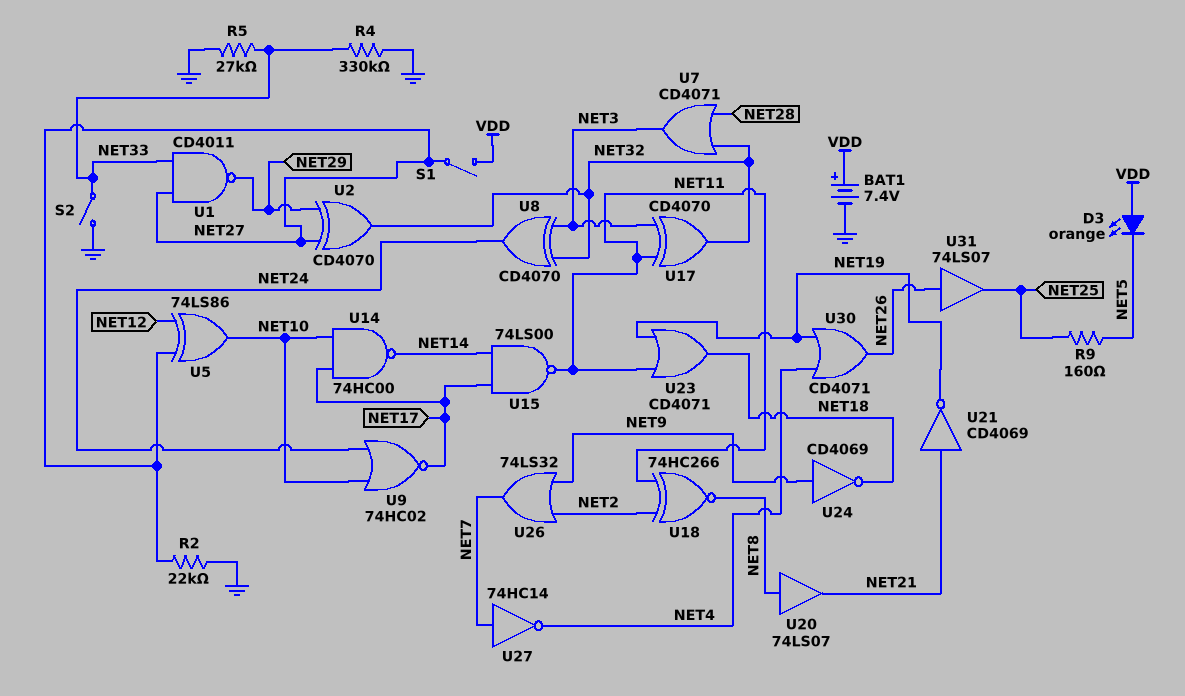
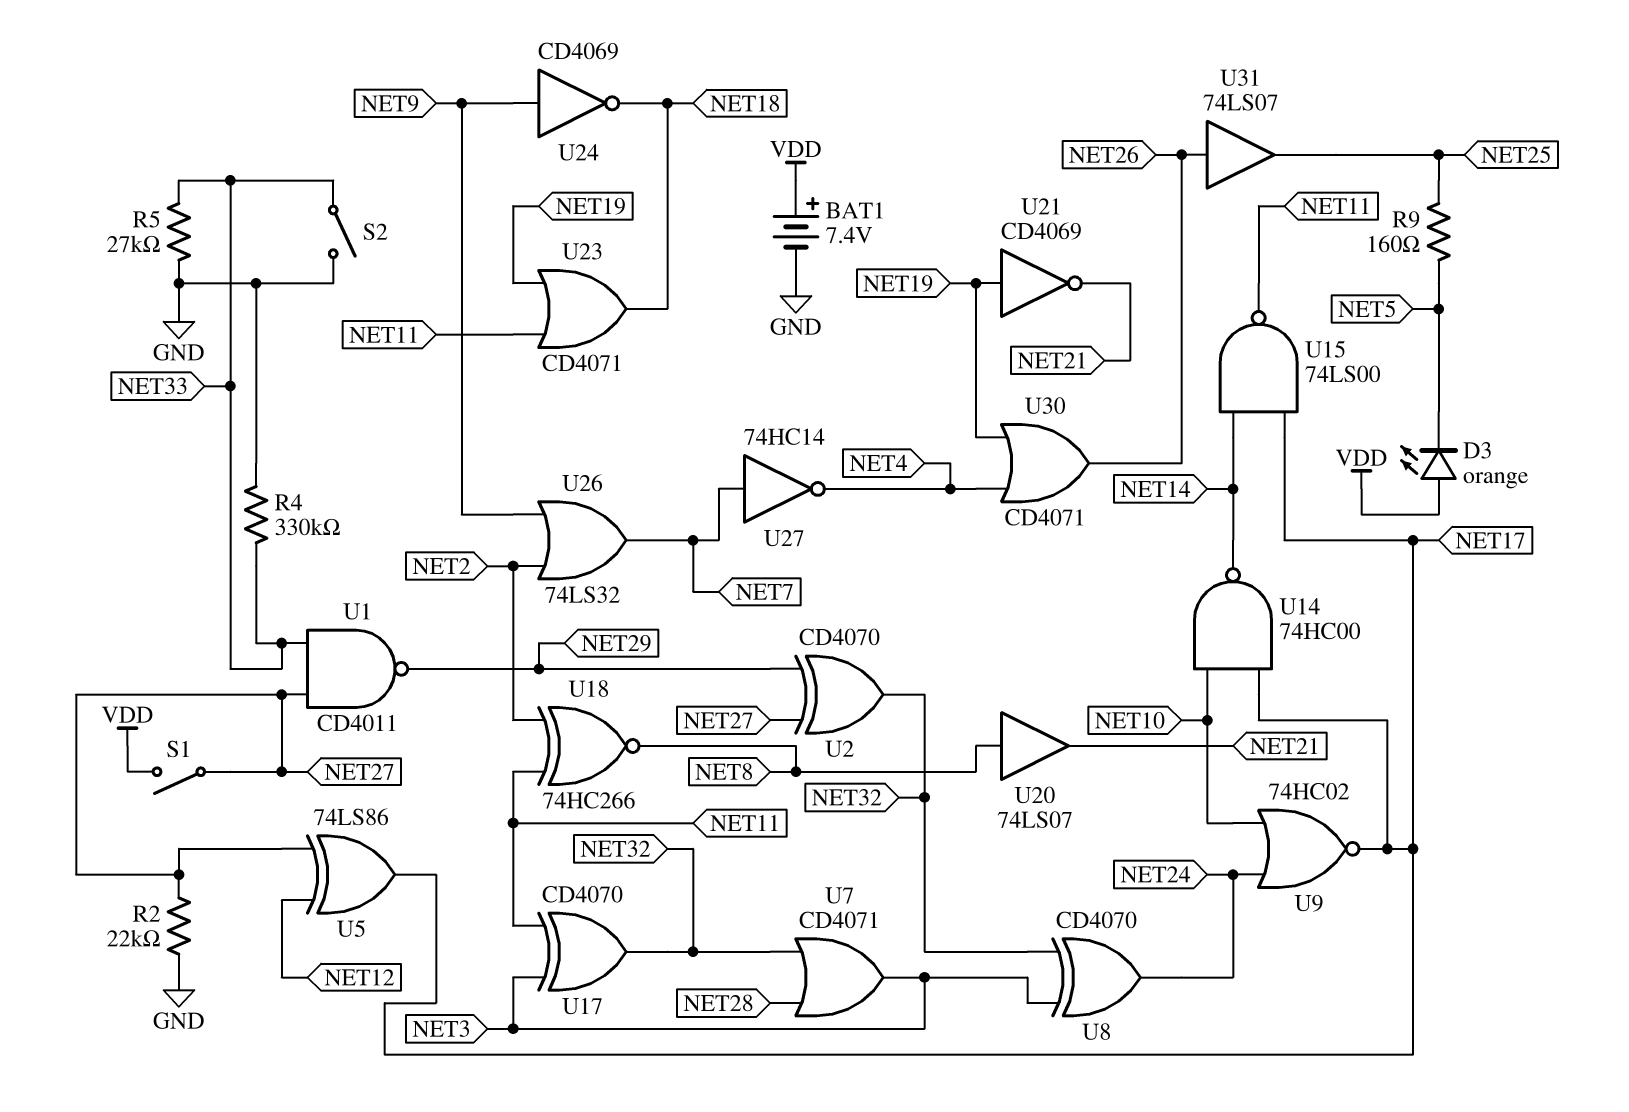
U5: XOR 74LS86 (in NET12, in NET27, out NET10) -> XOR 74LS86 (in NET12, in NET27, out NET17)
U21: NOT CD4069 (in NET21, out NET19) -> NOT CD4069 (in NET19, out NET21)

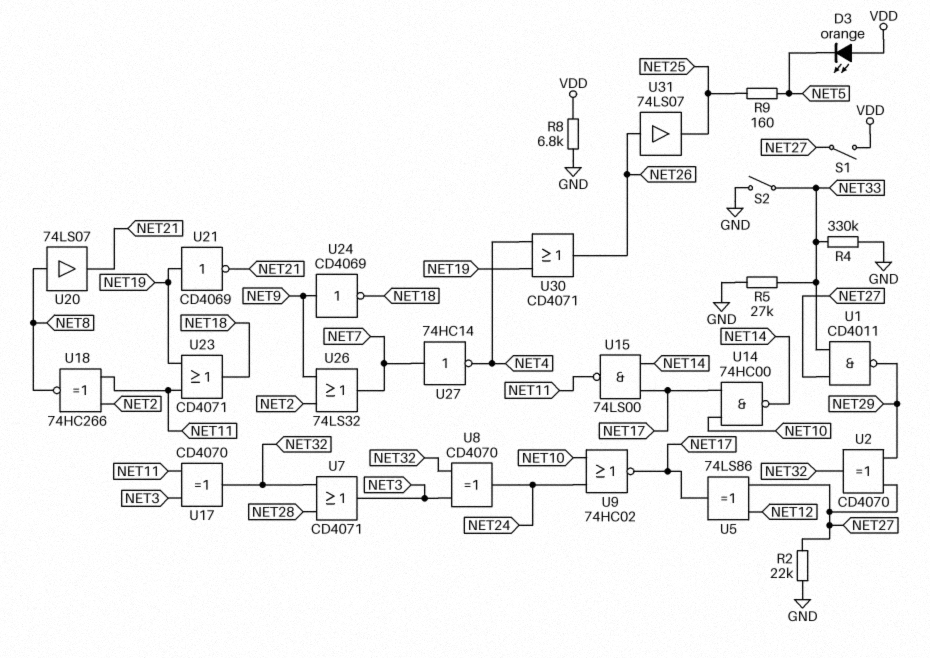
BAT1: 7.4V (plus VDD, minus GND) -> none
R8: none -> 6.8k (GND, VDD)

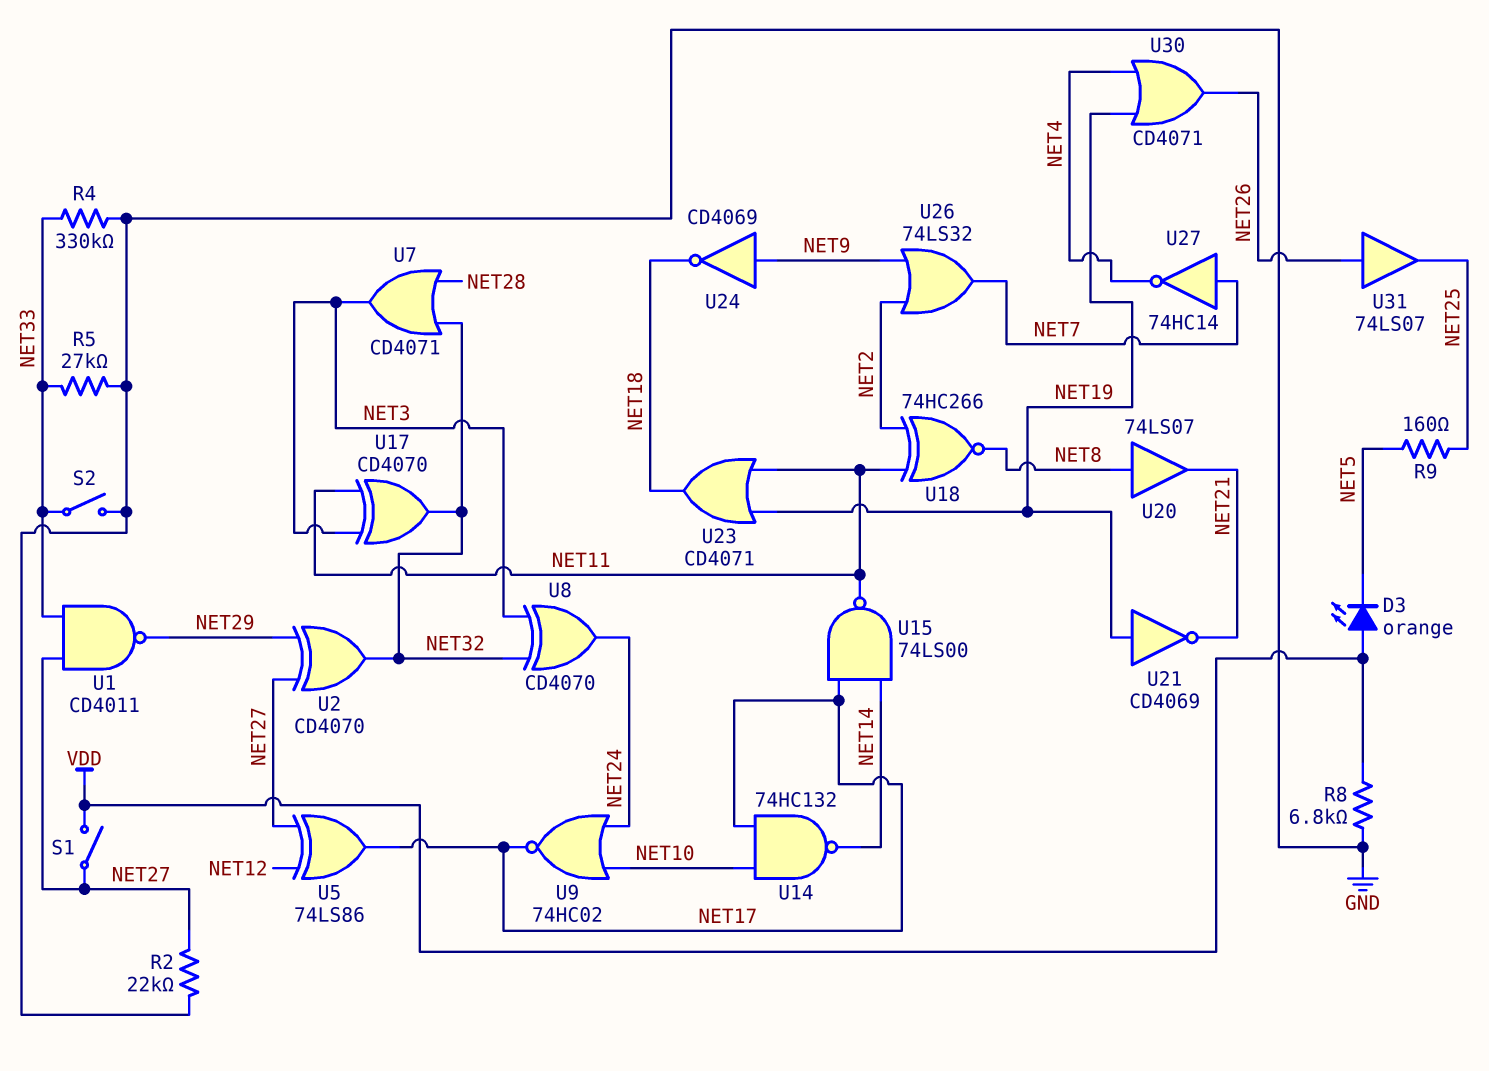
U14: NAND 74HC00 (in NET10, in NET17, out NET14) -> NAND 74HC132 (in NET10, in NET17, out NET14)

